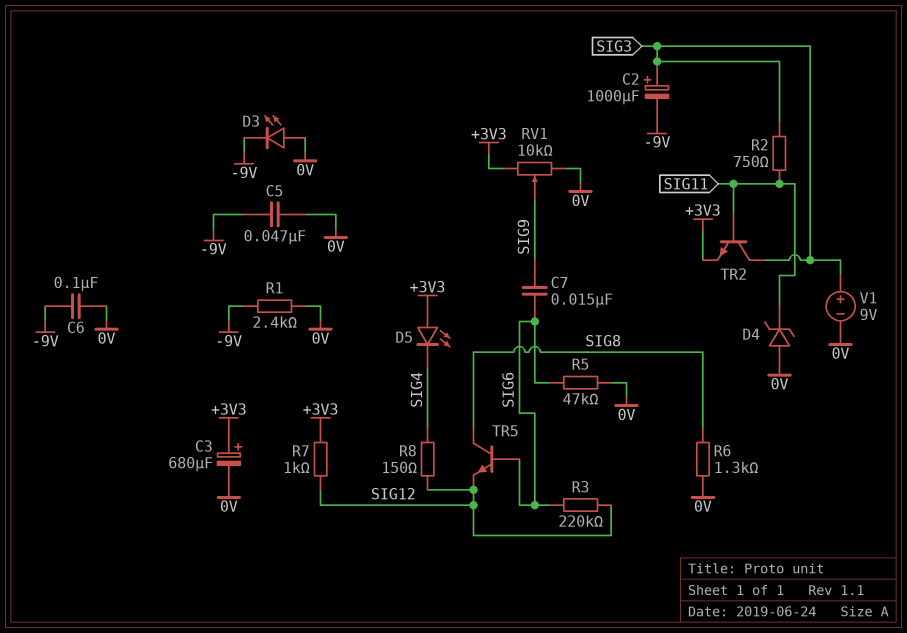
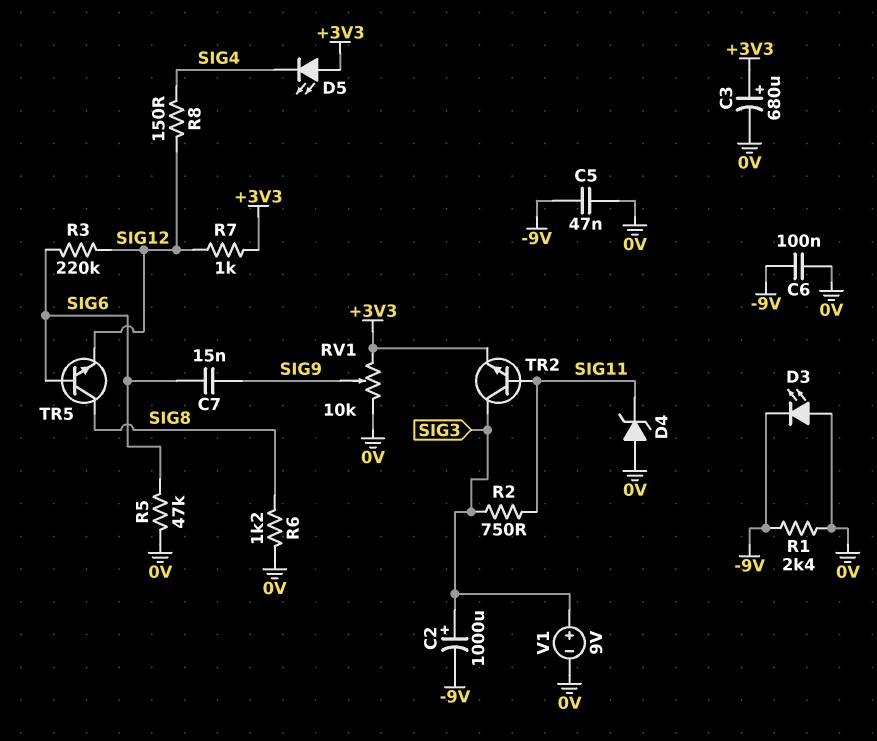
R6: 1.3k (0V, SIG8) -> 1.2k (0V, SIG8)

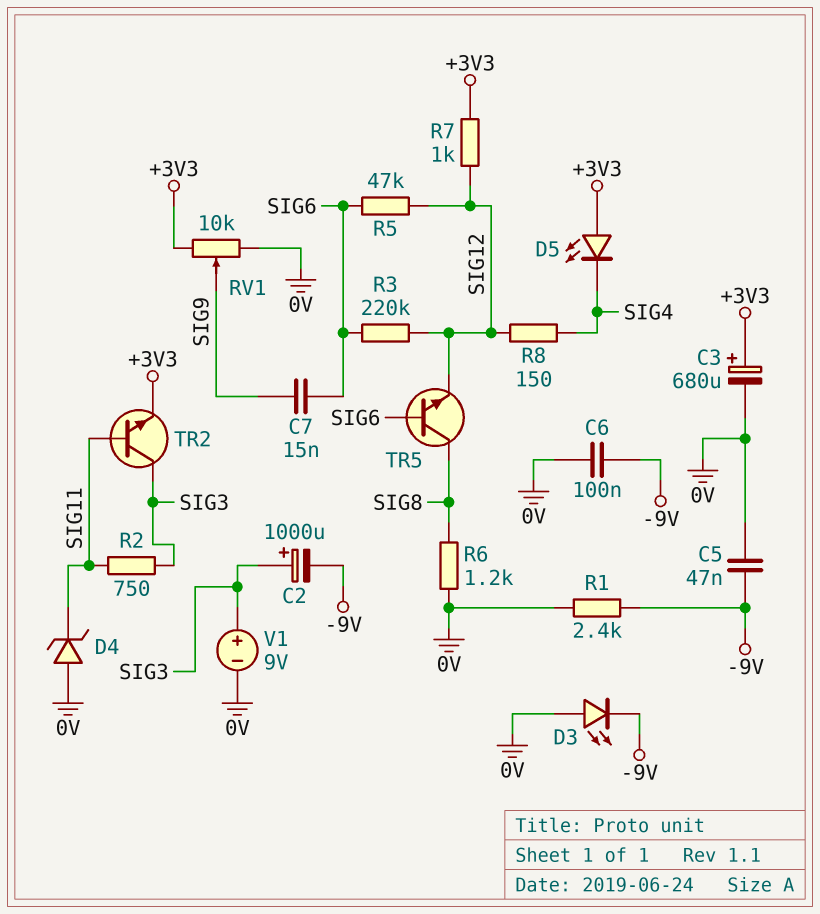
R5: 47k (0V, SIG6) -> 47k (SIG6, SIG12)

